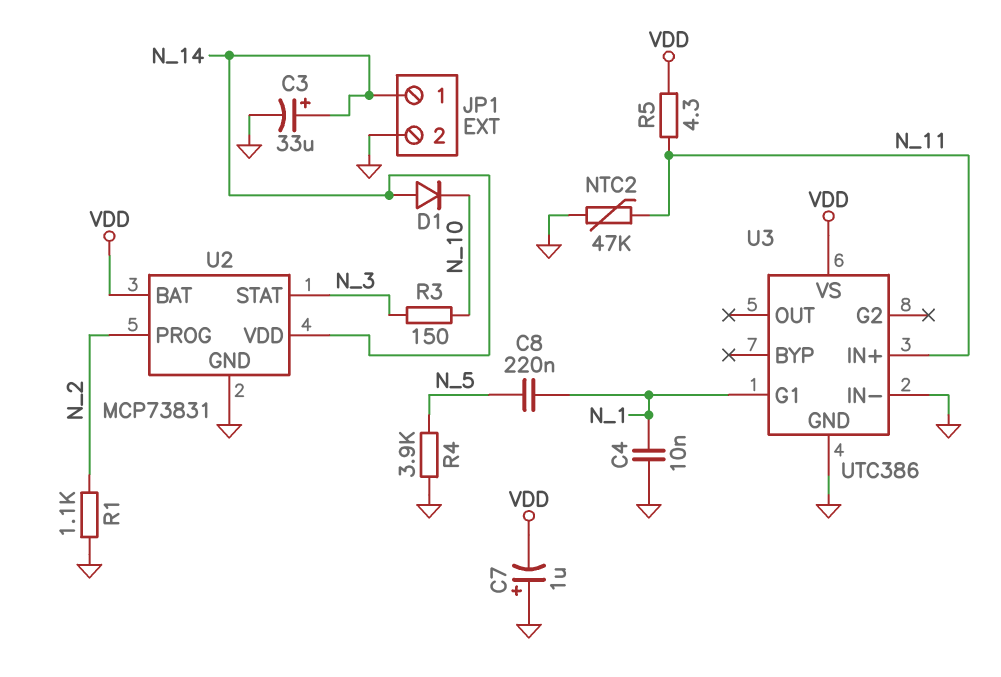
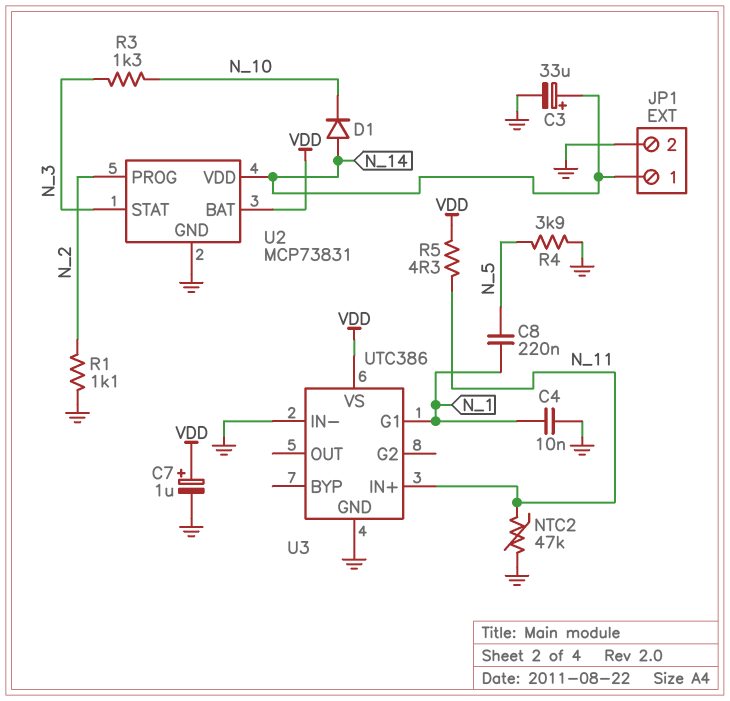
C7: 1uF (plus GND, minus VDD) -> 1uF (plus VDD, minus GND)
R3: 150 (N_3, N_10) -> 1.3k (N_3, N_10)

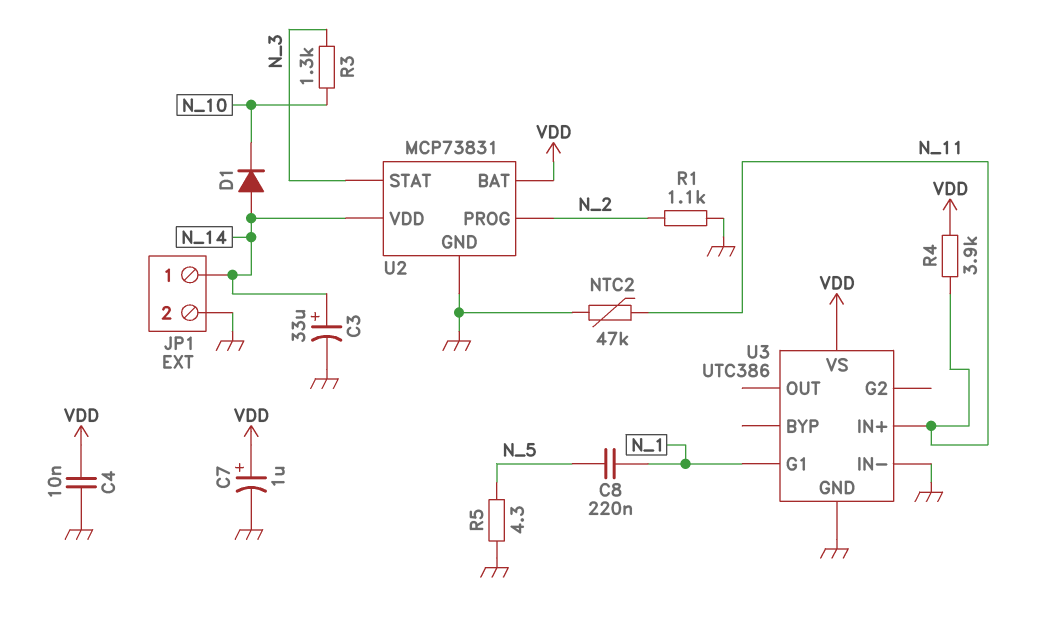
C4: 10nF (GND, N_1) -> 10nF (GND, VDD)
R4: 3.9k (GND, N_5) -> 3.9k (N_11, VDD)
R5: 4.3 (N_11, VDD) -> 4.3 (GND, N_5)

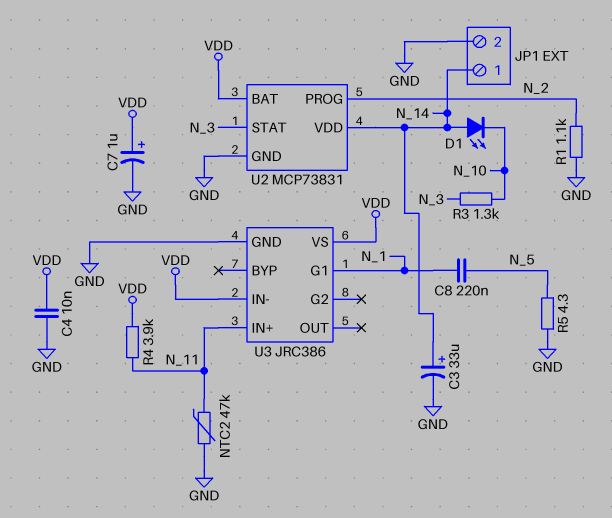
D1: diode (A N_14, K N_10) -> LED (A N_14, K N_10)
U3: UTC386 -> JRC386
U3 pin IN-: GND -> VDD

